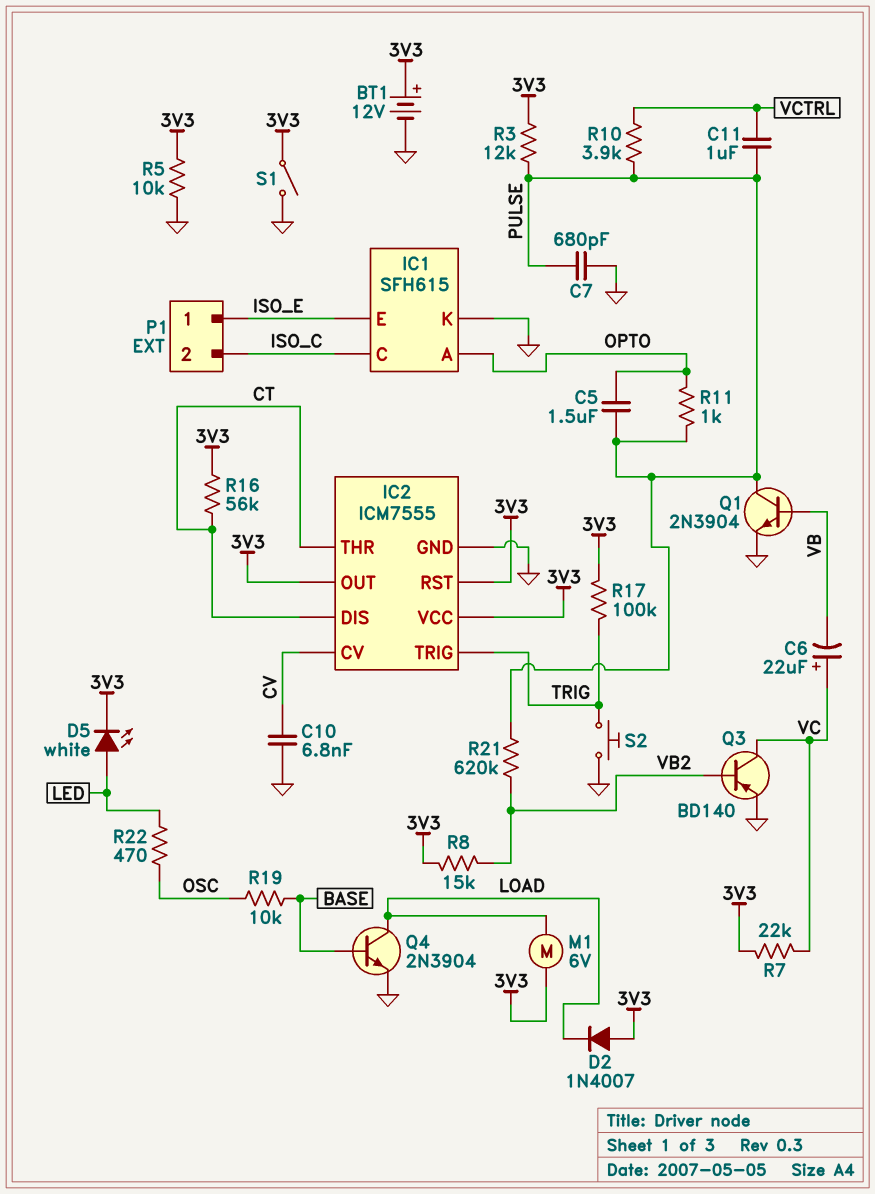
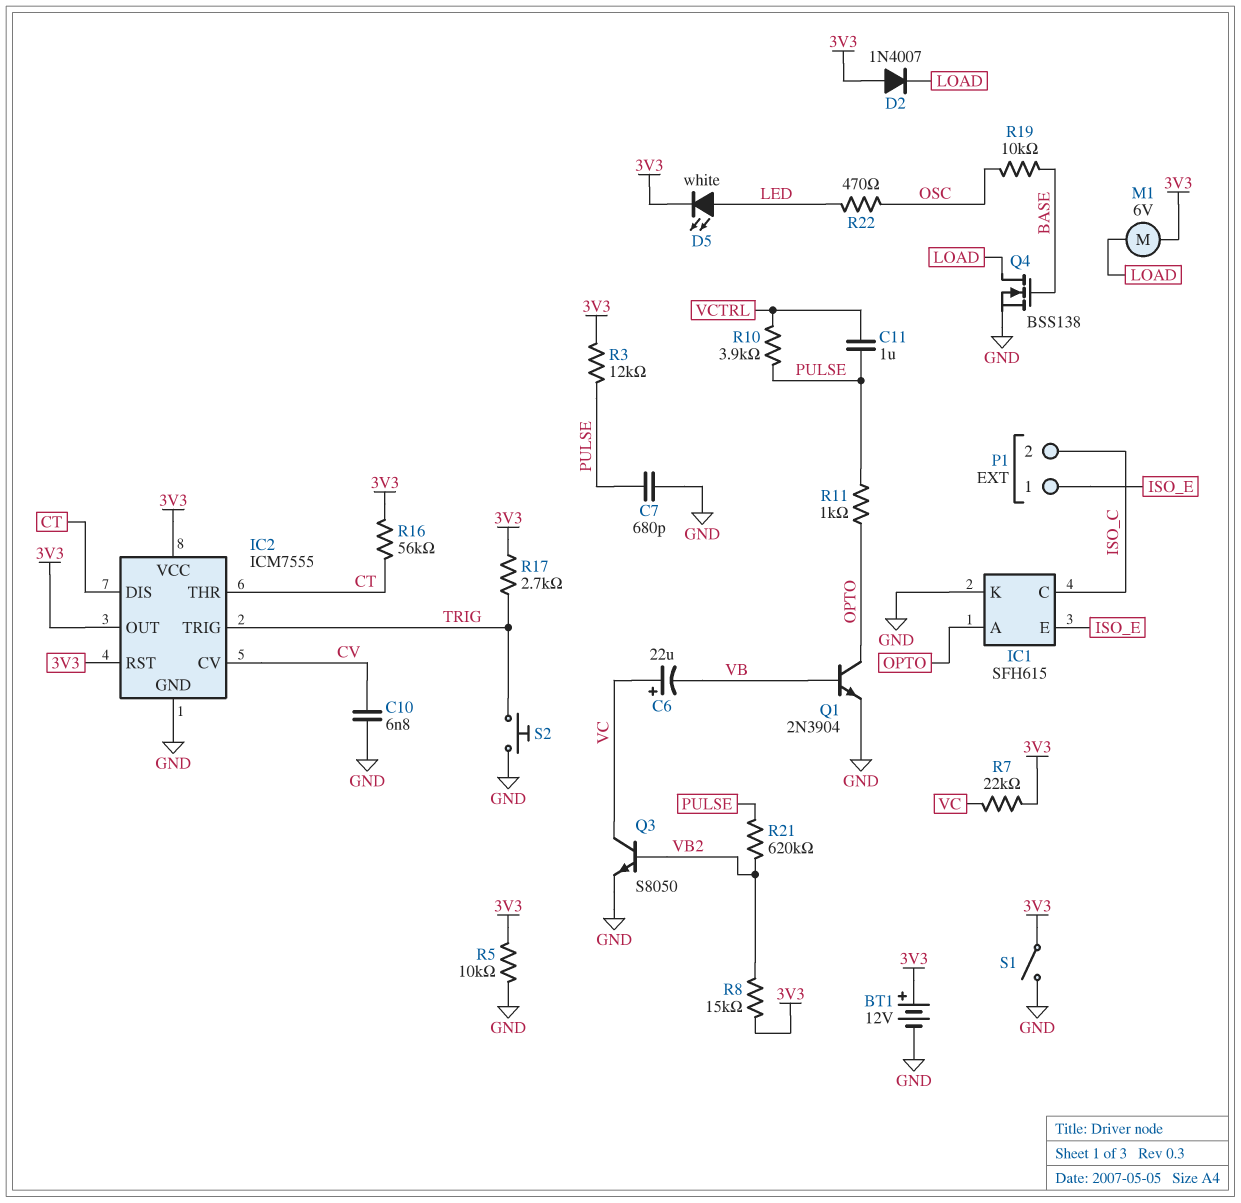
C5: 1.5uF (OPTO, PULSE) -> none
Q1: NPN 2N3904 (B VB, C PULSE, E GND) -> NPN 2N3904 (B VB, C OPTO, E GND)
Q3: PNP BD140 (B VB2, C VC, E GND) -> NPN S8050 (B VB2, C VC, E GND)
Q4: NPN 2N3904 (B BASE, C LOAD, E GND) -> NMOS BSS138 (G BASE, D LOAD, S GND)
R17: 100k (3V3, TRIG) -> 2.7k (3V3, TRIG)

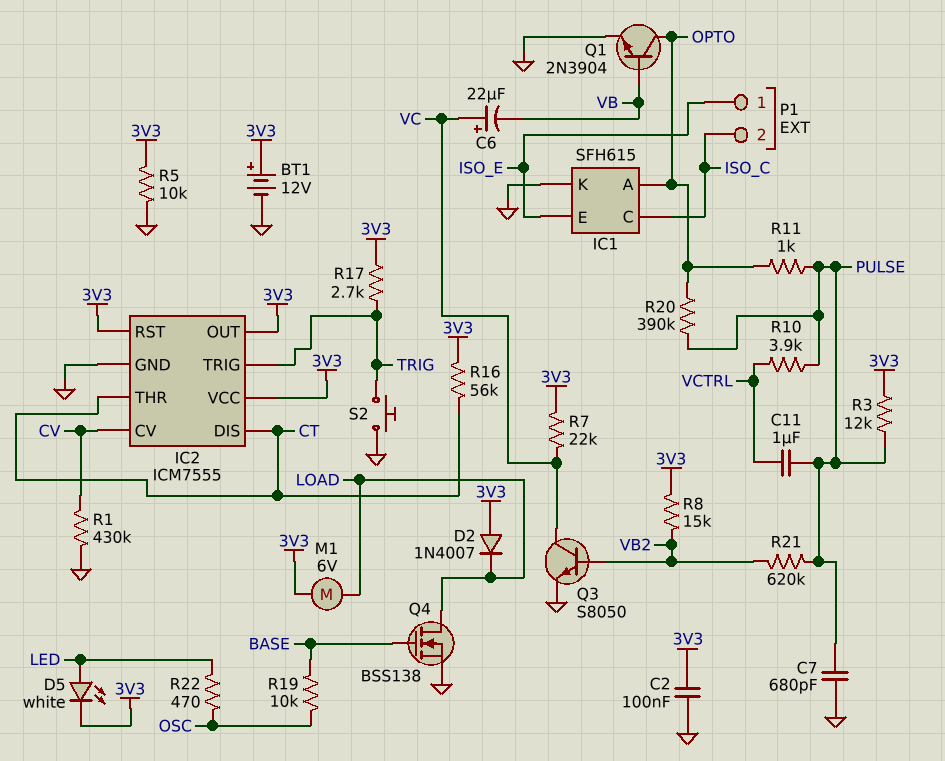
C2: none -> 100nF (3V3, GND)
C10: 6.8nF (CV, GND) -> none
R1: none -> 430k (CV, GND)
R20: none -> 390k (OPTO, PULSE)
S1: switch (3V3, GND) -> none

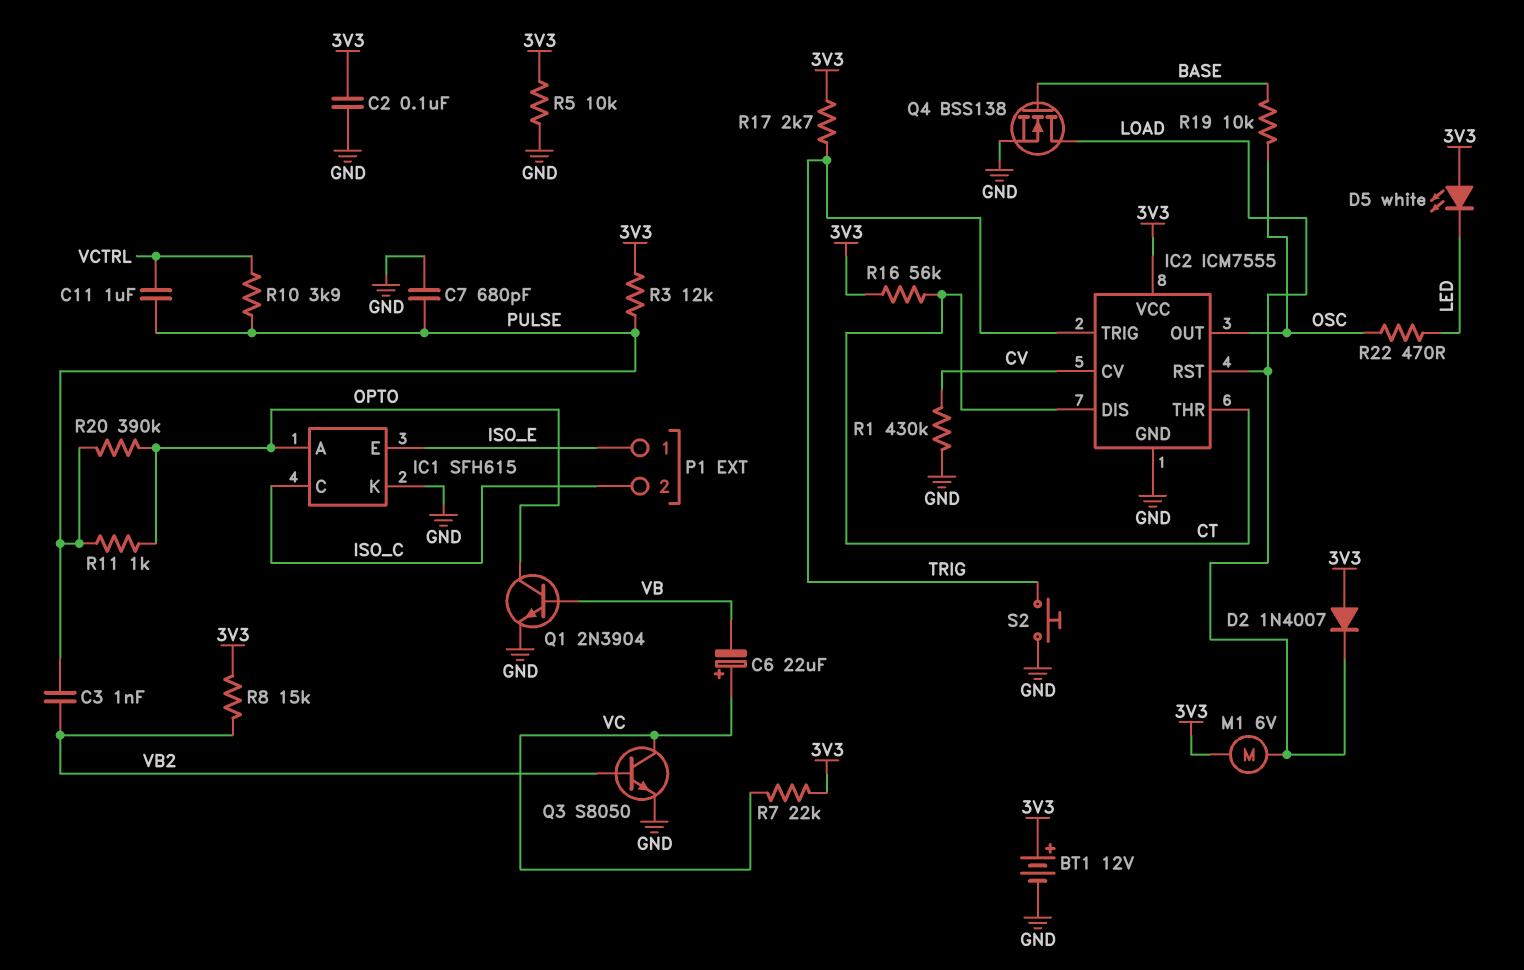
C3: none -> 1nF (PULSE, VB2)
D5: LED white (A LED, K 3V3) -> LED white (A 3V3, K LED)
IC2 pin OUT: 3V3 -> OSC
IC2 pin RST: 3V3 -> LOAD
R21: 620k (PULSE, VB2) -> none

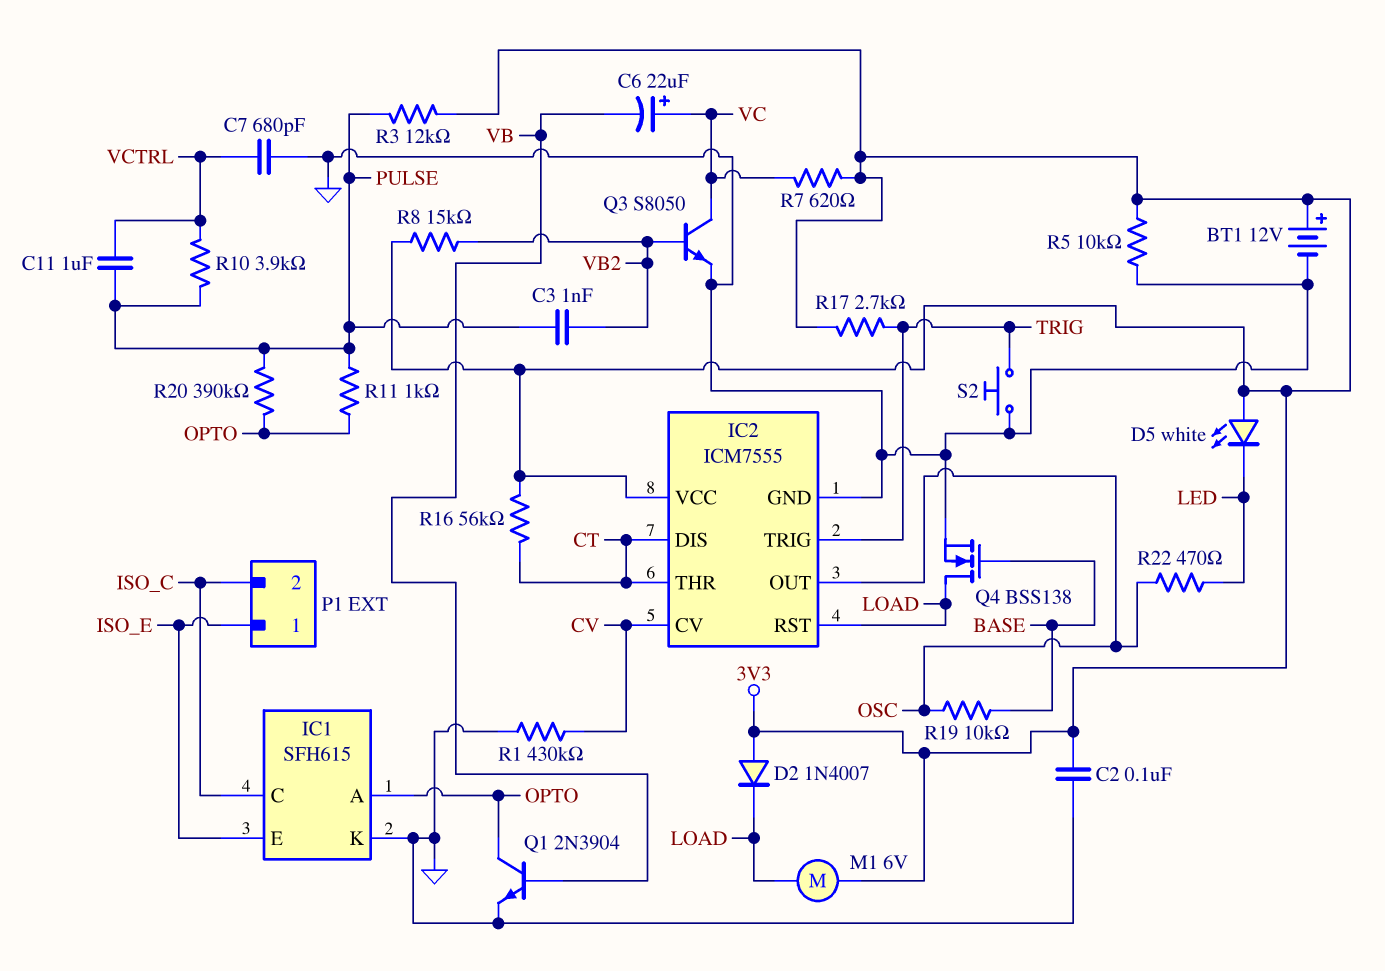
C7: 680pF (GND, PULSE) -> 680pF (GND, VCTRL)
R7: 22k (3V3, VC) -> 620 (3V3, VC)

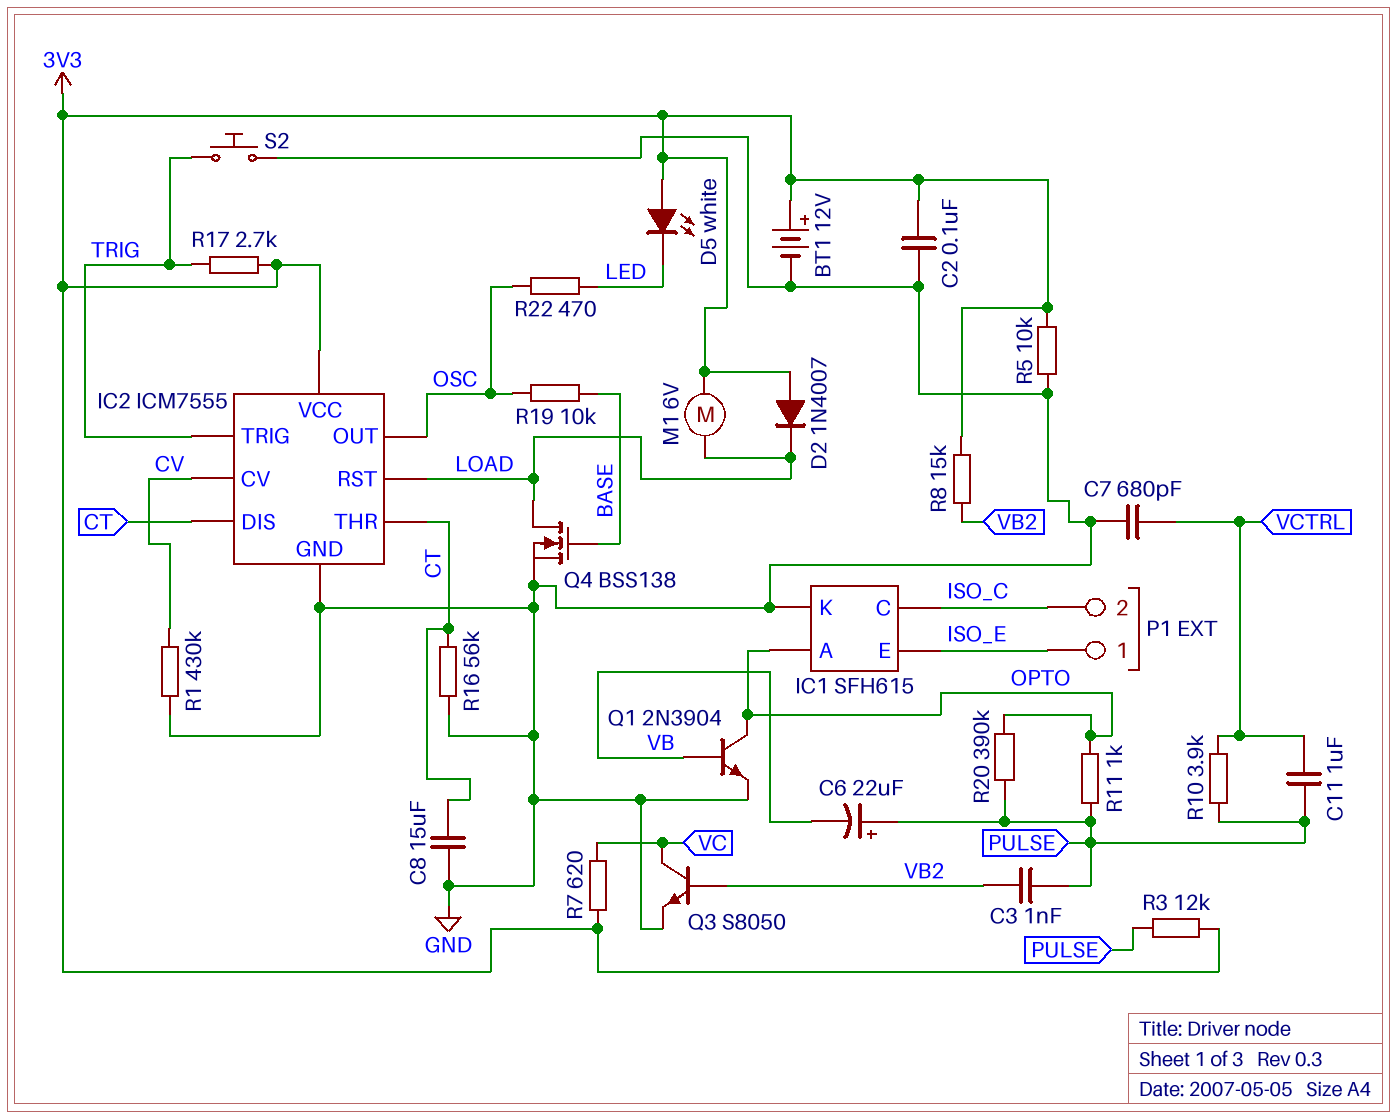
C6: 22uF (plus VC, minus VB) -> 22uF (plus PULSE, minus VB)
C8: none -> 15uF (CT, GND)
R16: 56k (3V3, CT) -> 56k (CT, GND)

